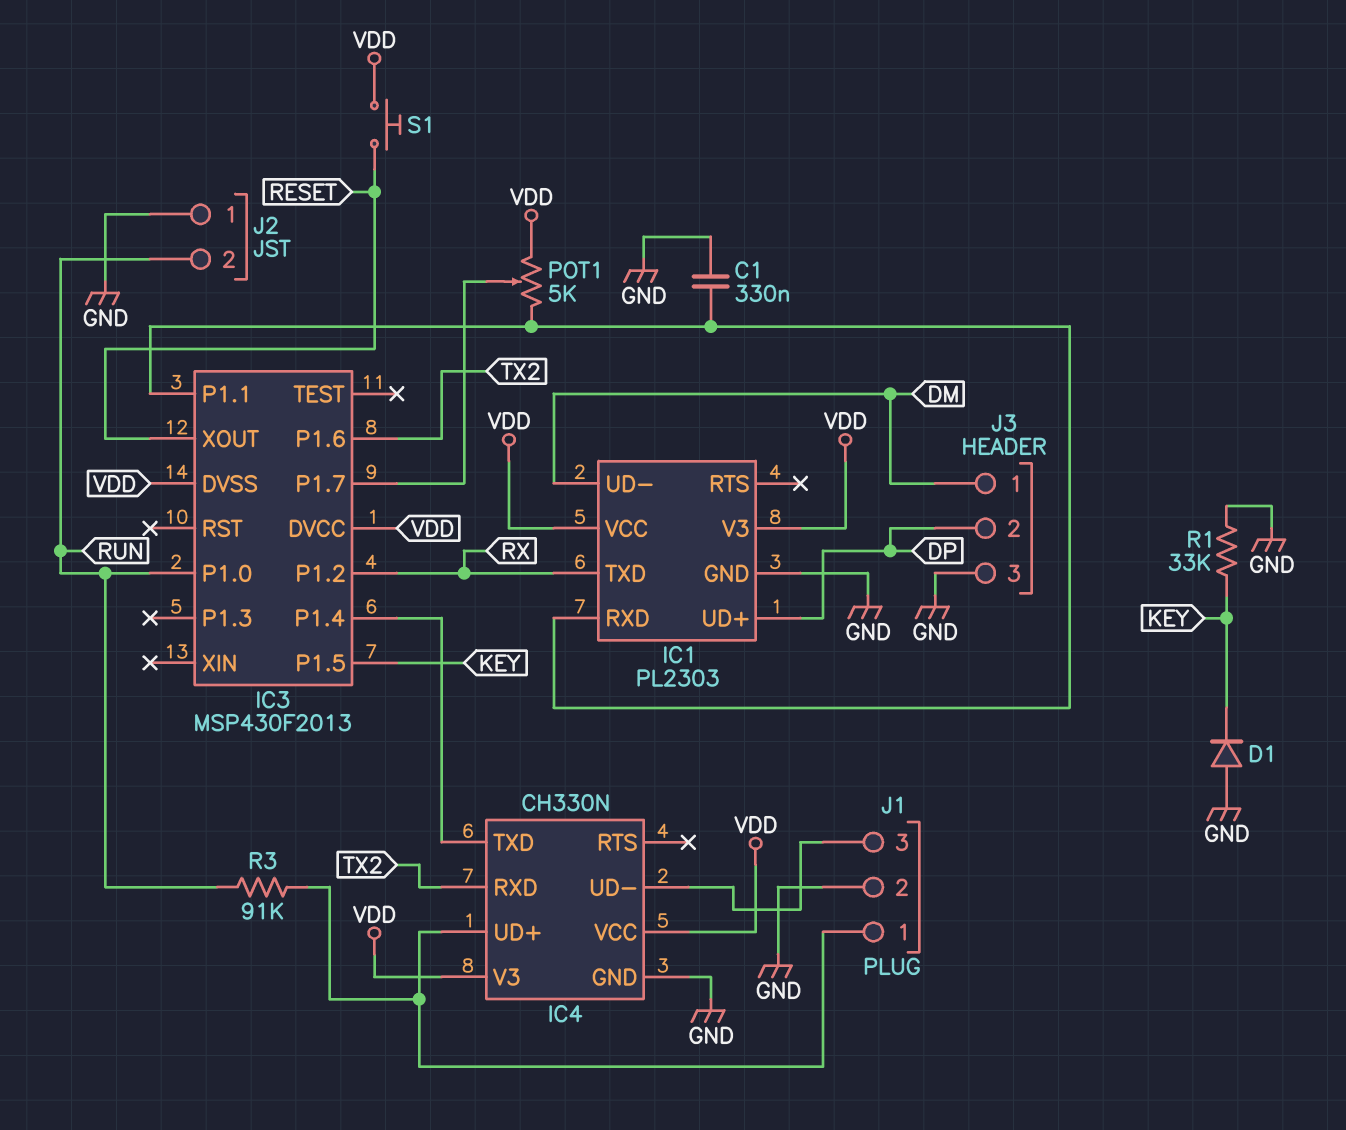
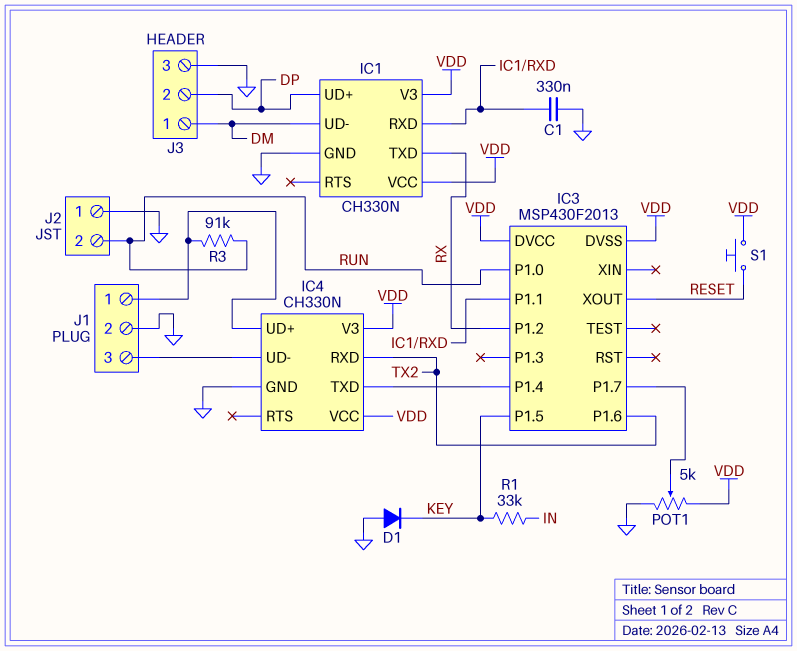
IC1: PL2303 -> CH330N
POT1: 5k (IC1/RXD, VDD, wiper IC3/P1.7) -> 5k (GND, VDD, wiper IC3/P1.7)
R1: 33k (GND, KEY) -> 33k (IN, KEY)

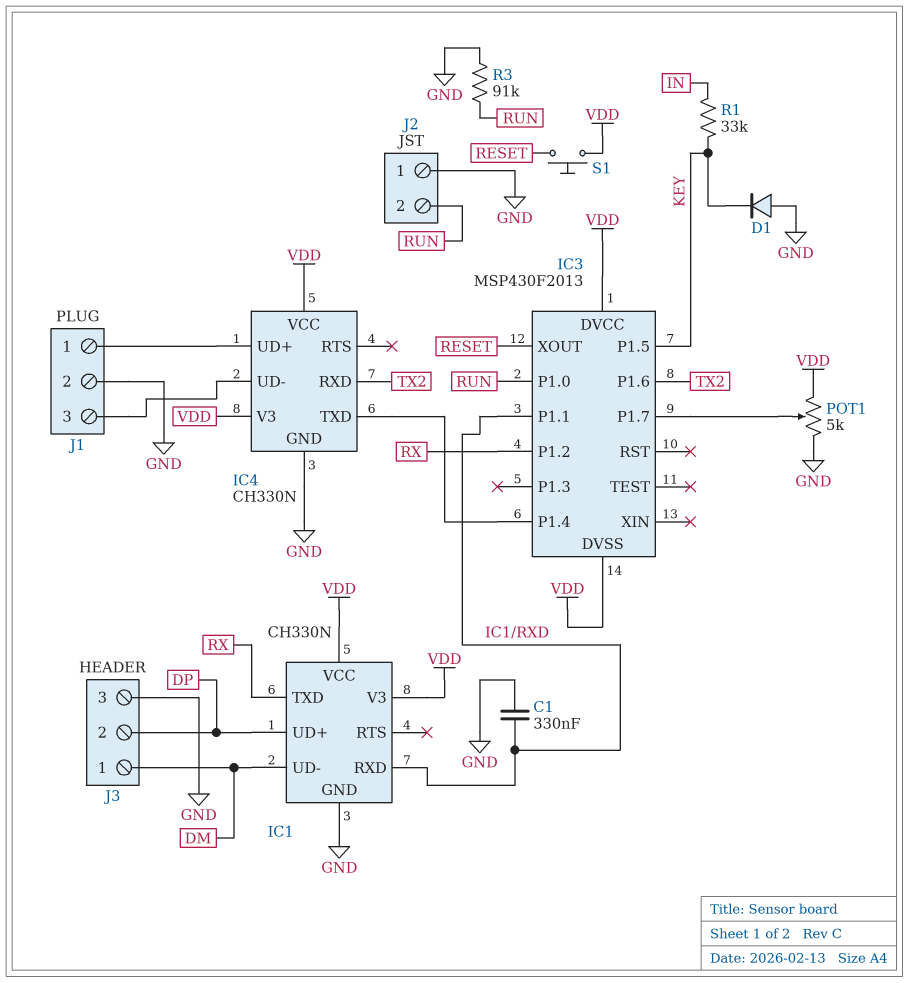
R3: 91k (IC4/UD+, RUN) -> 91k (GND, RUN)

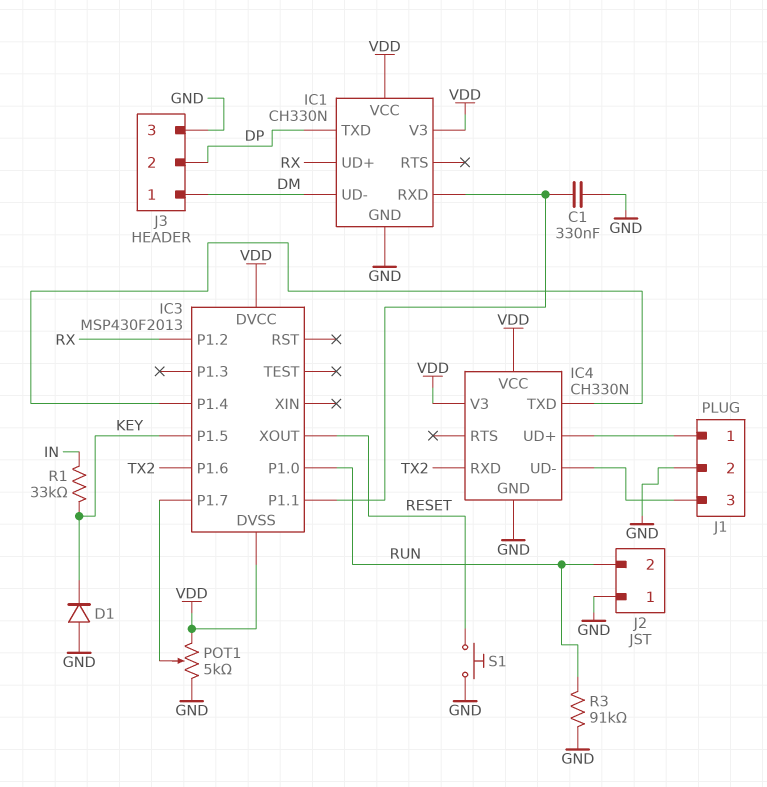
IC1 pin TXD: RX -> DP
IC1 pin UD+: DP -> RX
S1: button (RESET, VDD) -> button (GND, RESET)

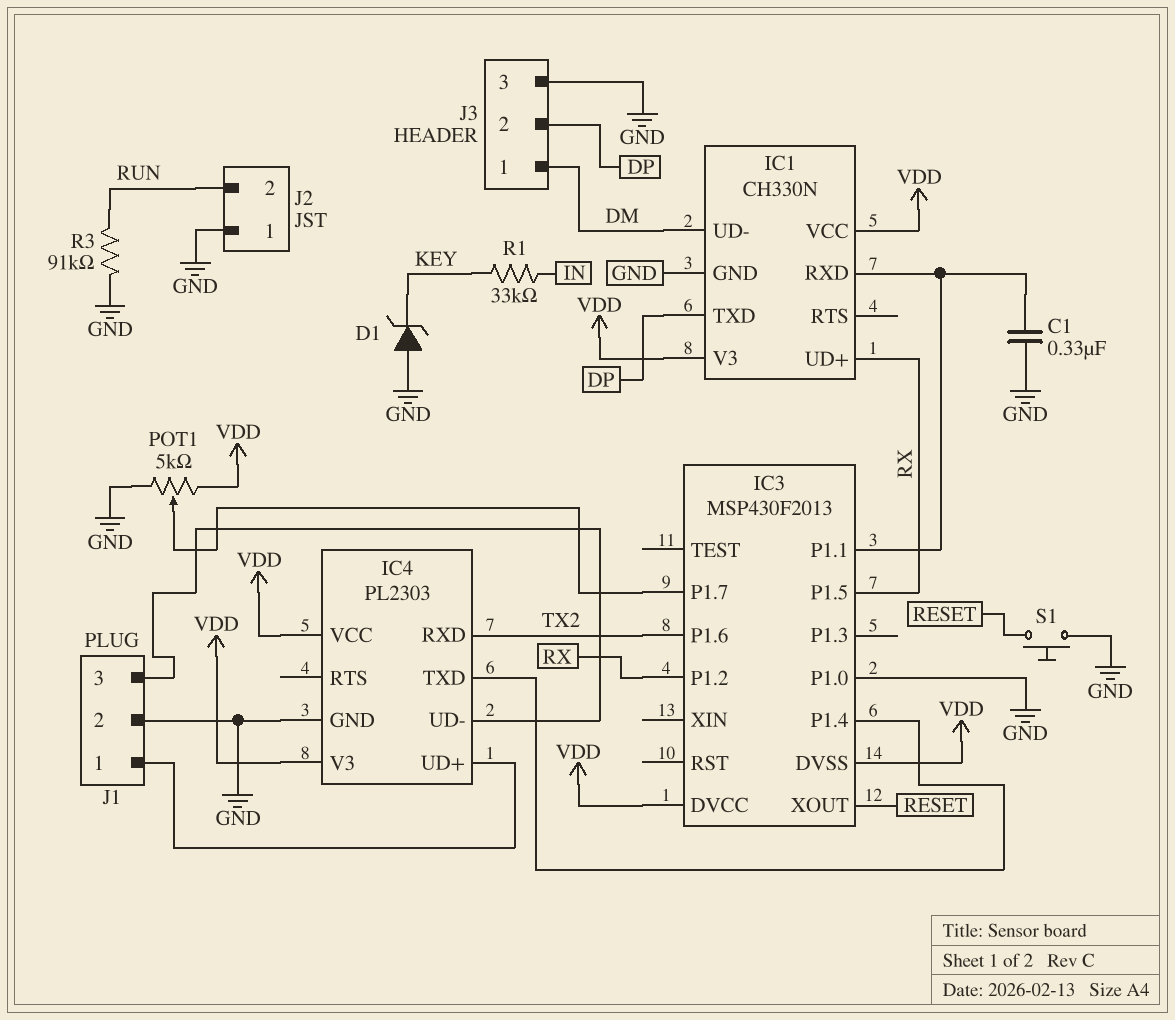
D1: diode (A GND, K KEY) -> zener (A GND, K KEY)
IC3 pin P1.0: RUN -> GND
IC3 pin P1.5: KEY -> RX
IC4: CH330N -> PL2303

